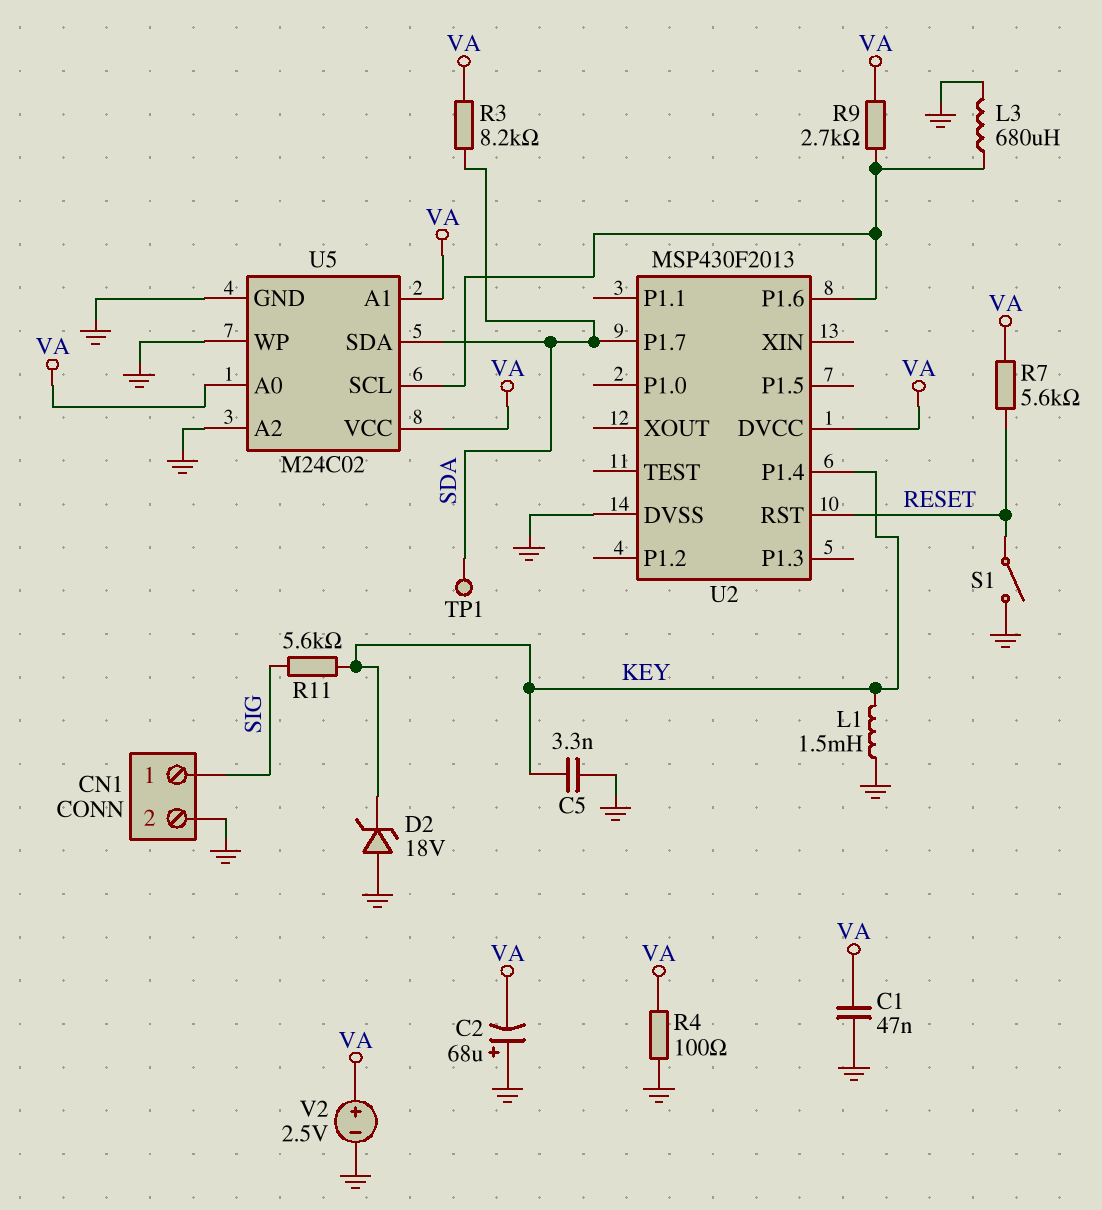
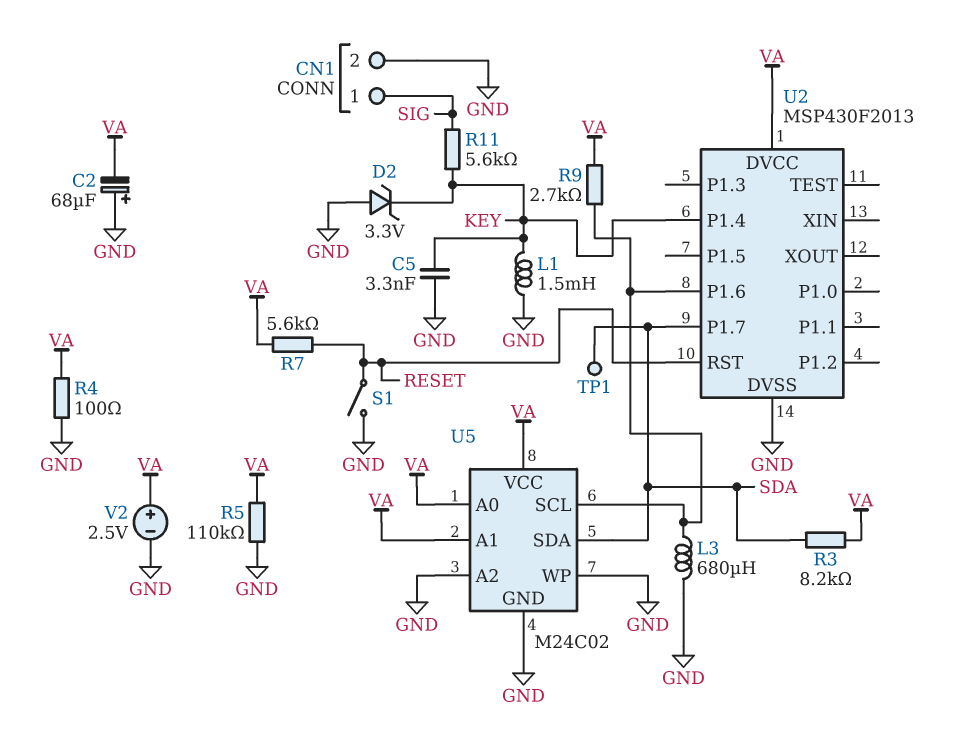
C1: 47nF (GND, VA) -> none
D2: zener 18V (A GND, K KEY) -> zener 3.3V (A GND, K KEY)
R5: none -> 110k (GND, VA)

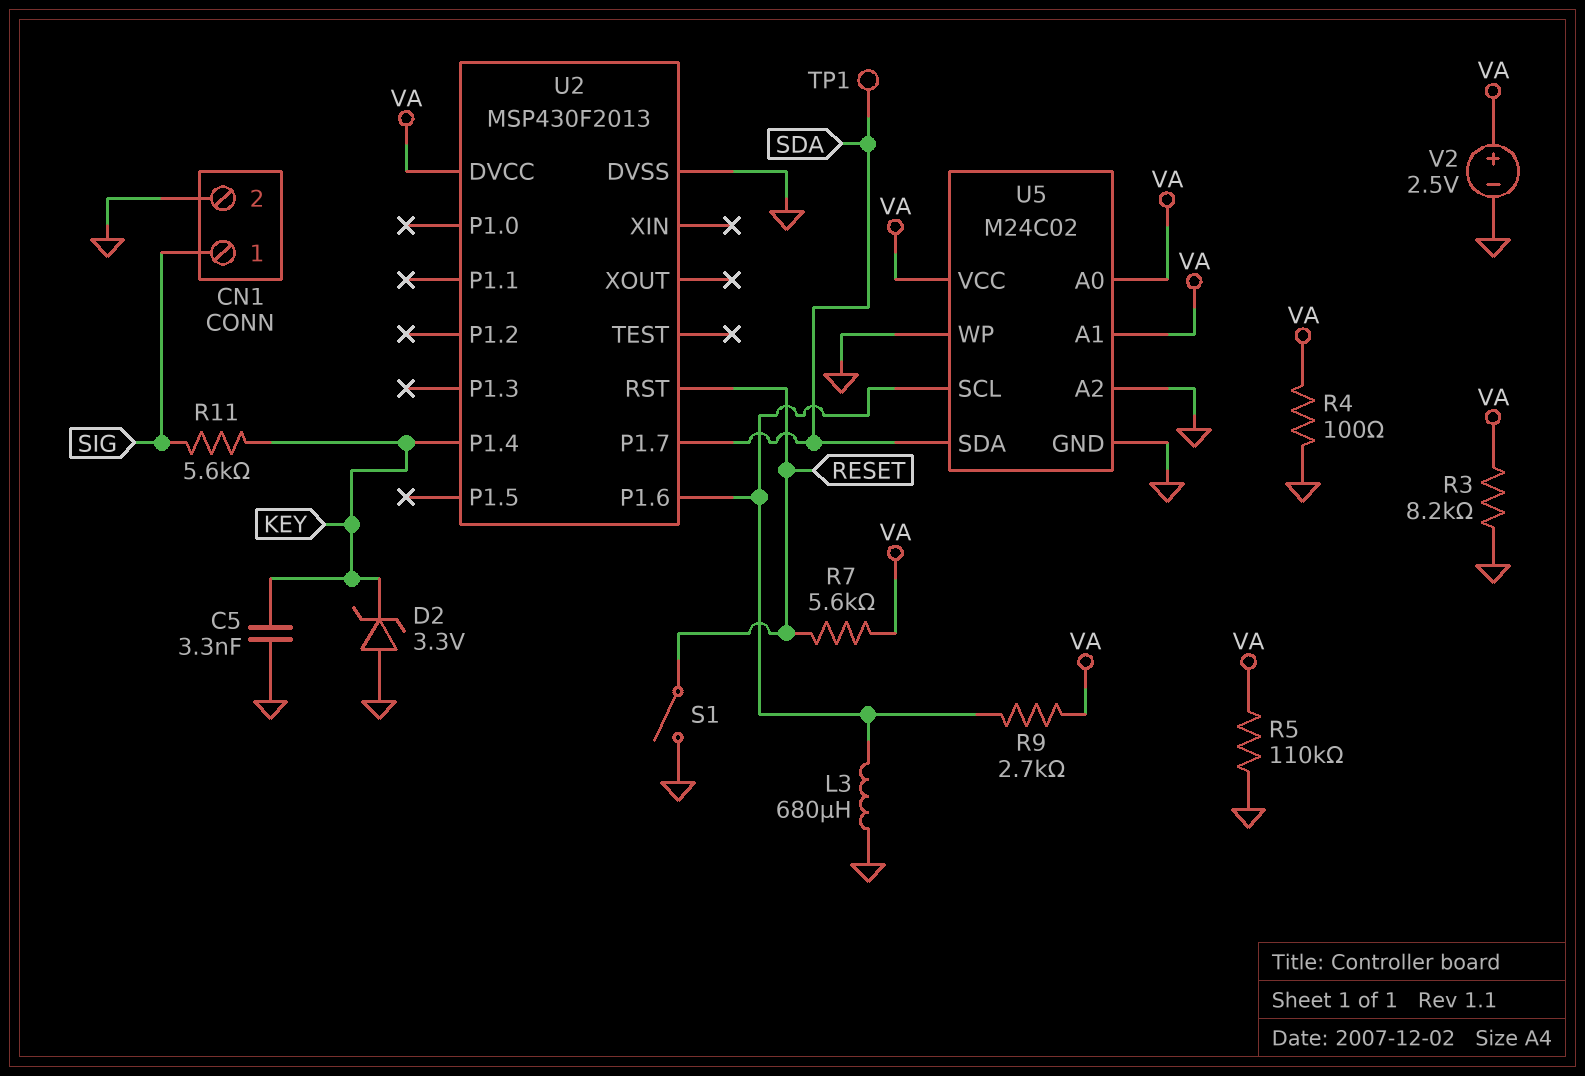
C2: 68uF (plus GND, minus VA) -> none
L1: 1.5mH (GND, KEY) -> none
R3: 8.2k (SDA, VA) -> 8.2k (GND, VA)

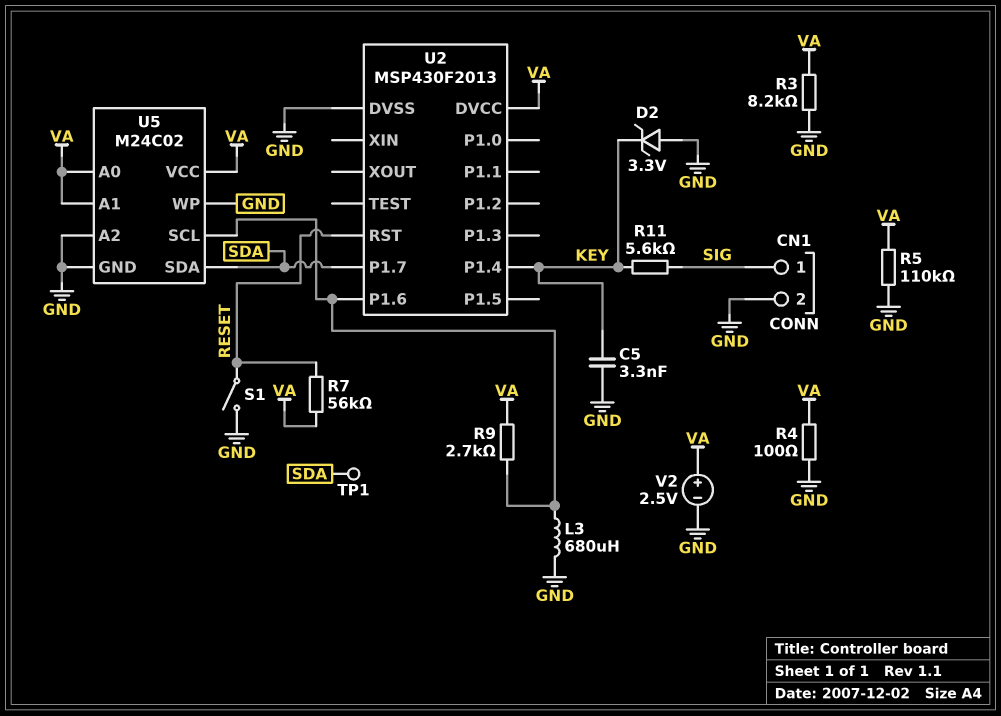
R7: 5.6k (RESET, VA) -> 56k (RESET, VA)

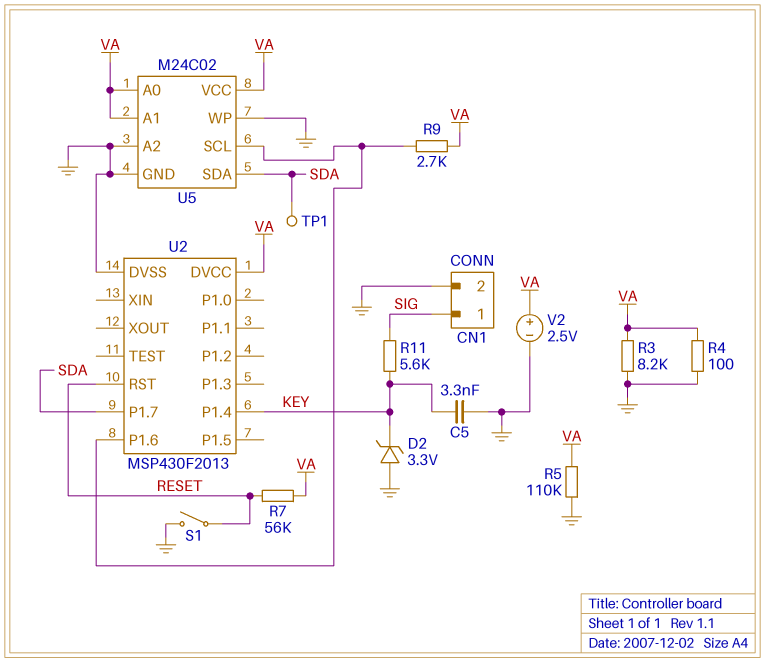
L3: 680uH (GND, U2/P1.6) -> none

